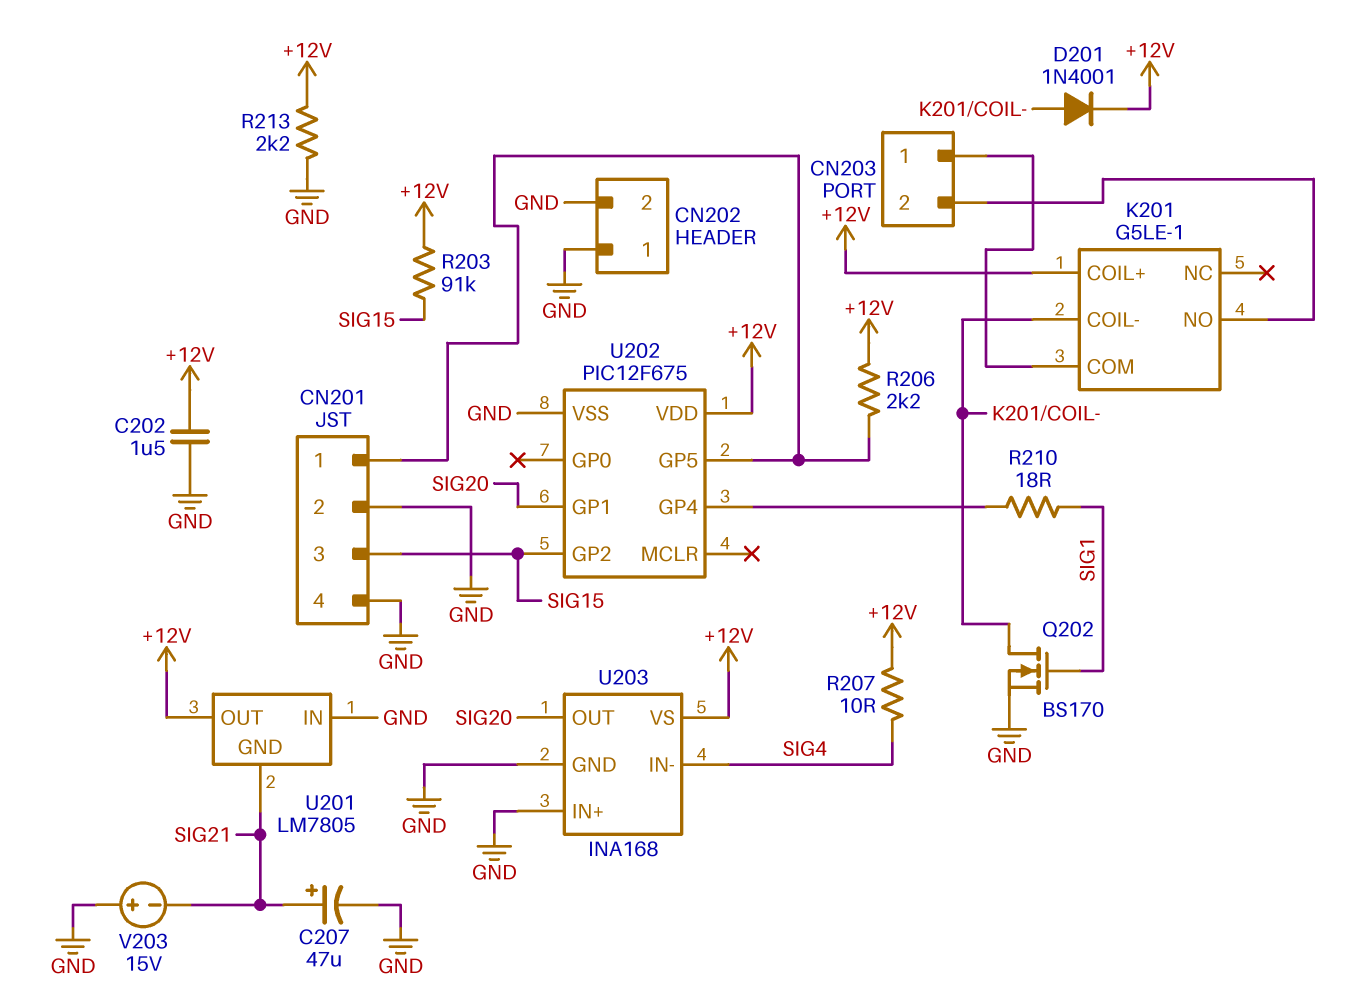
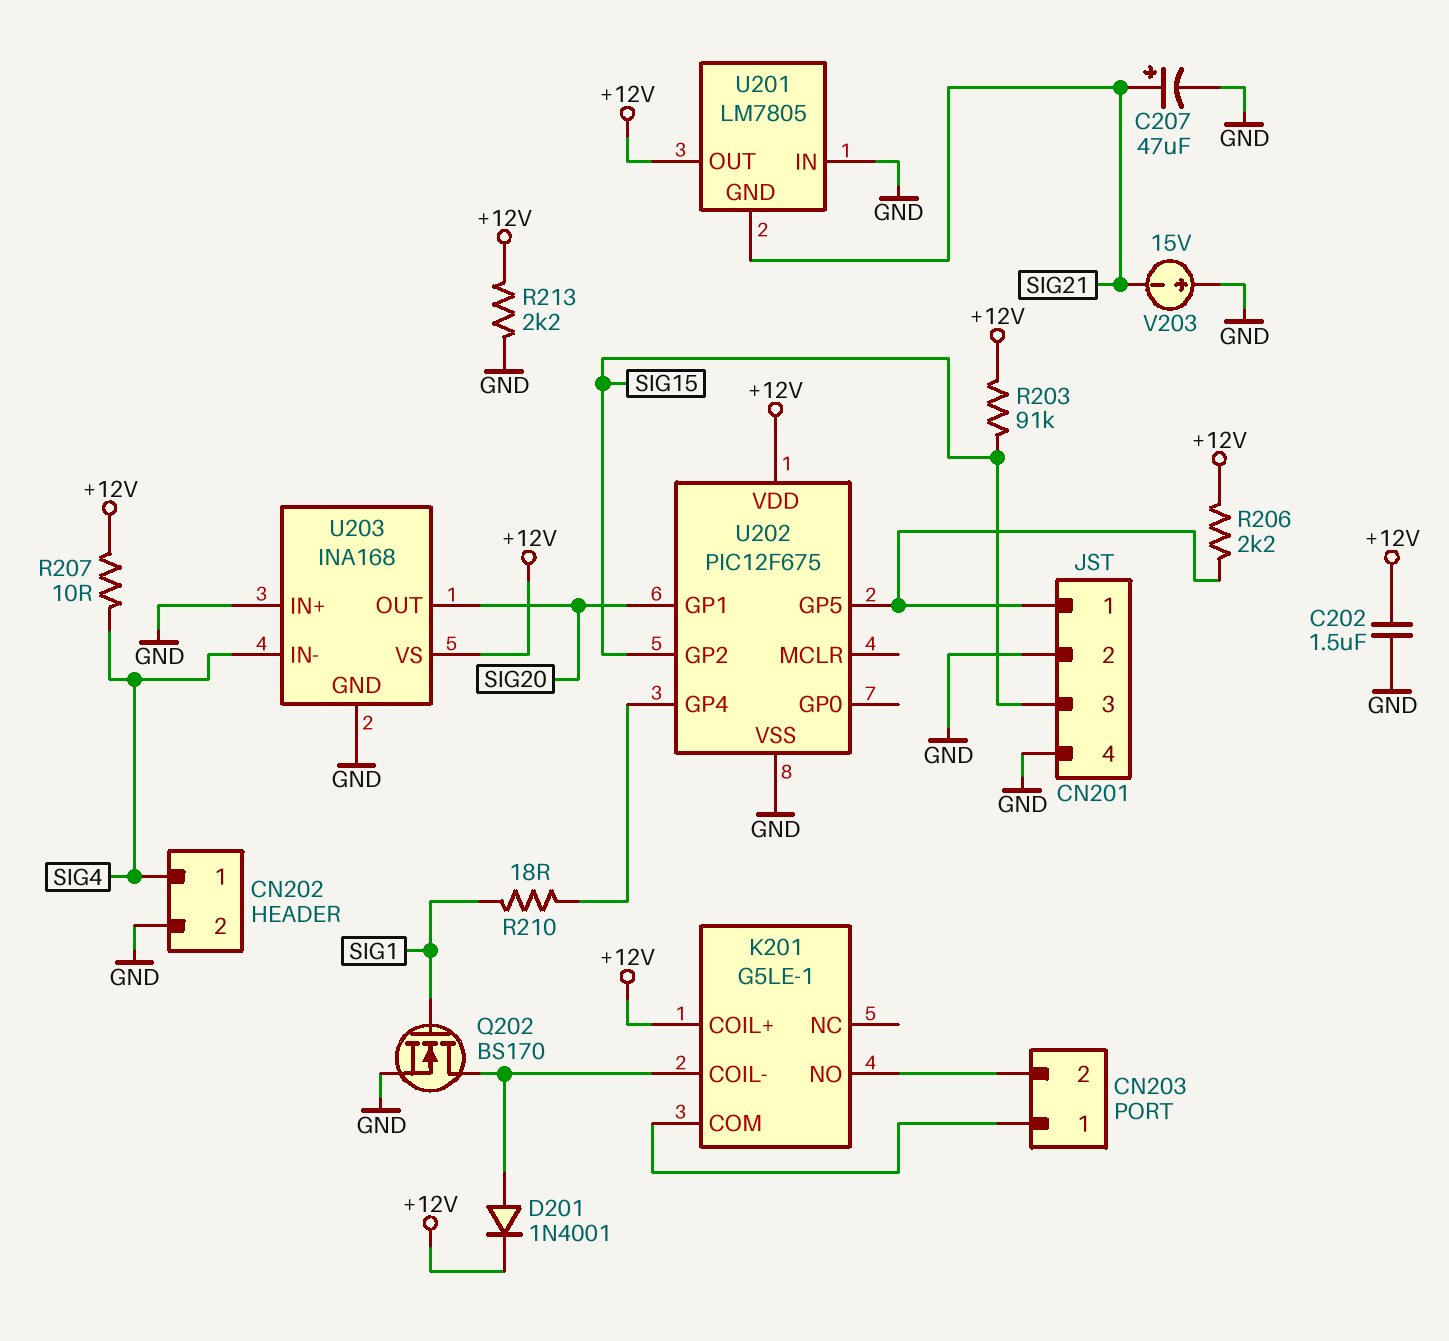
CN202 pin 1: GND -> SIG4

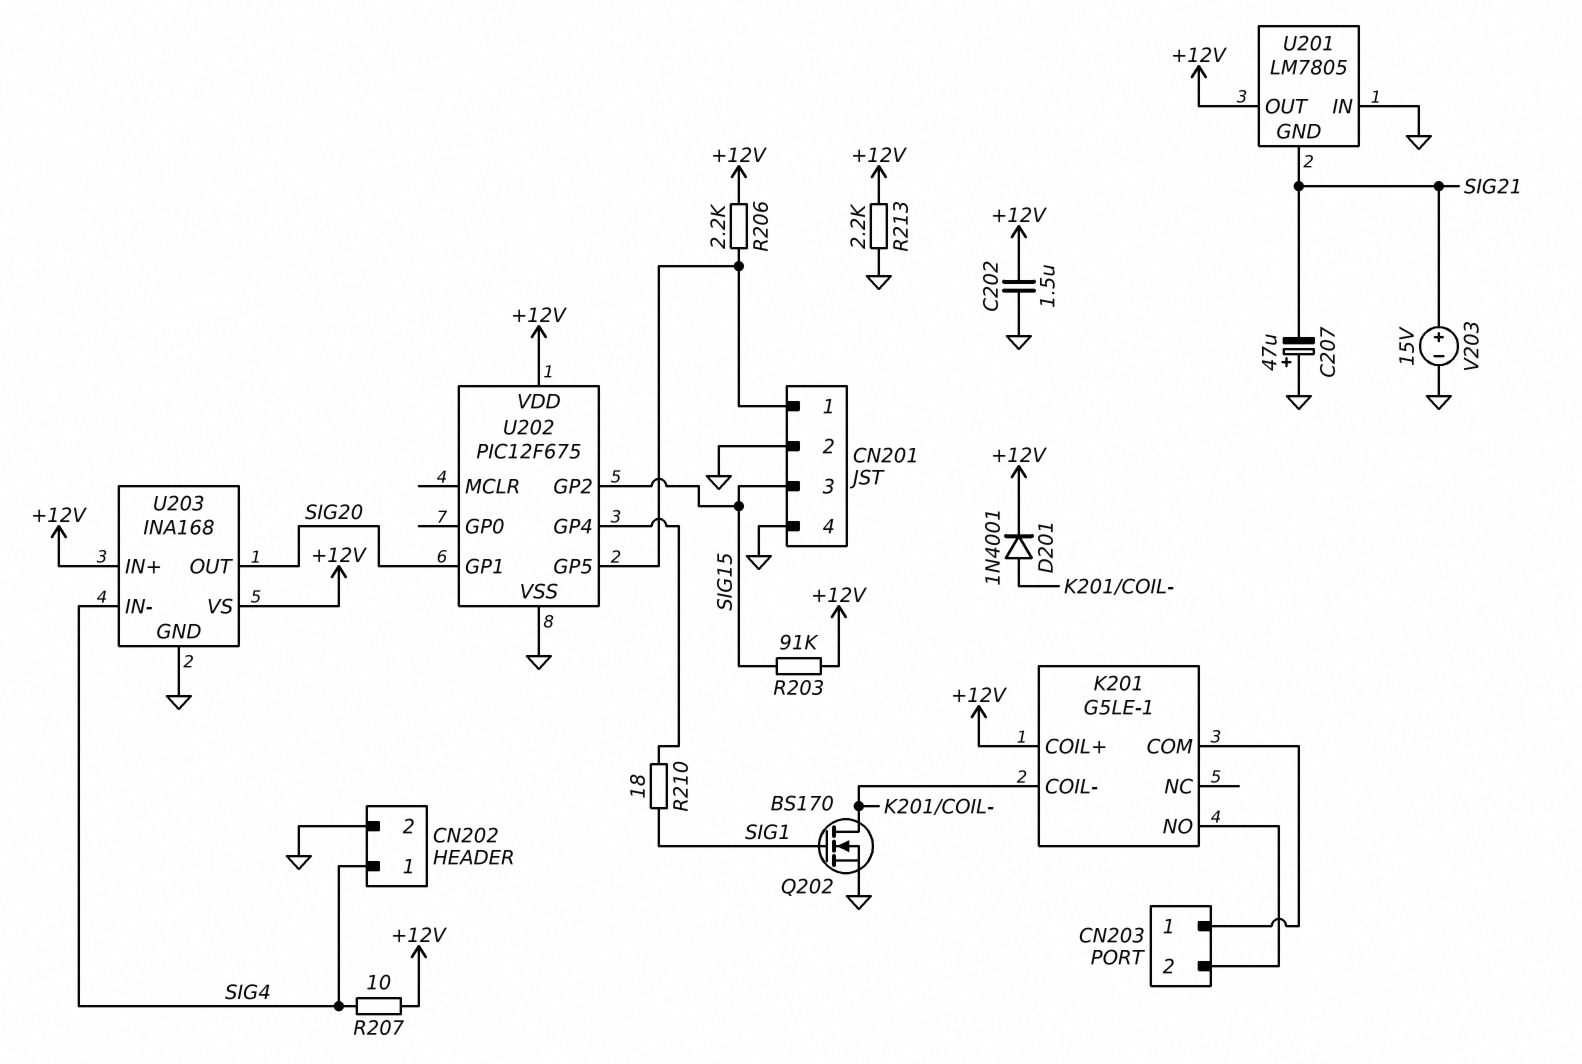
C207: 47uF (plus SIG21, minus GND) -> 47uF (plus GND, minus SIG21)
U203 pin IN+: GND -> +12V
V203: 15V (plus GND, minus SIG21) -> 15V (plus SIG21, minus GND)

